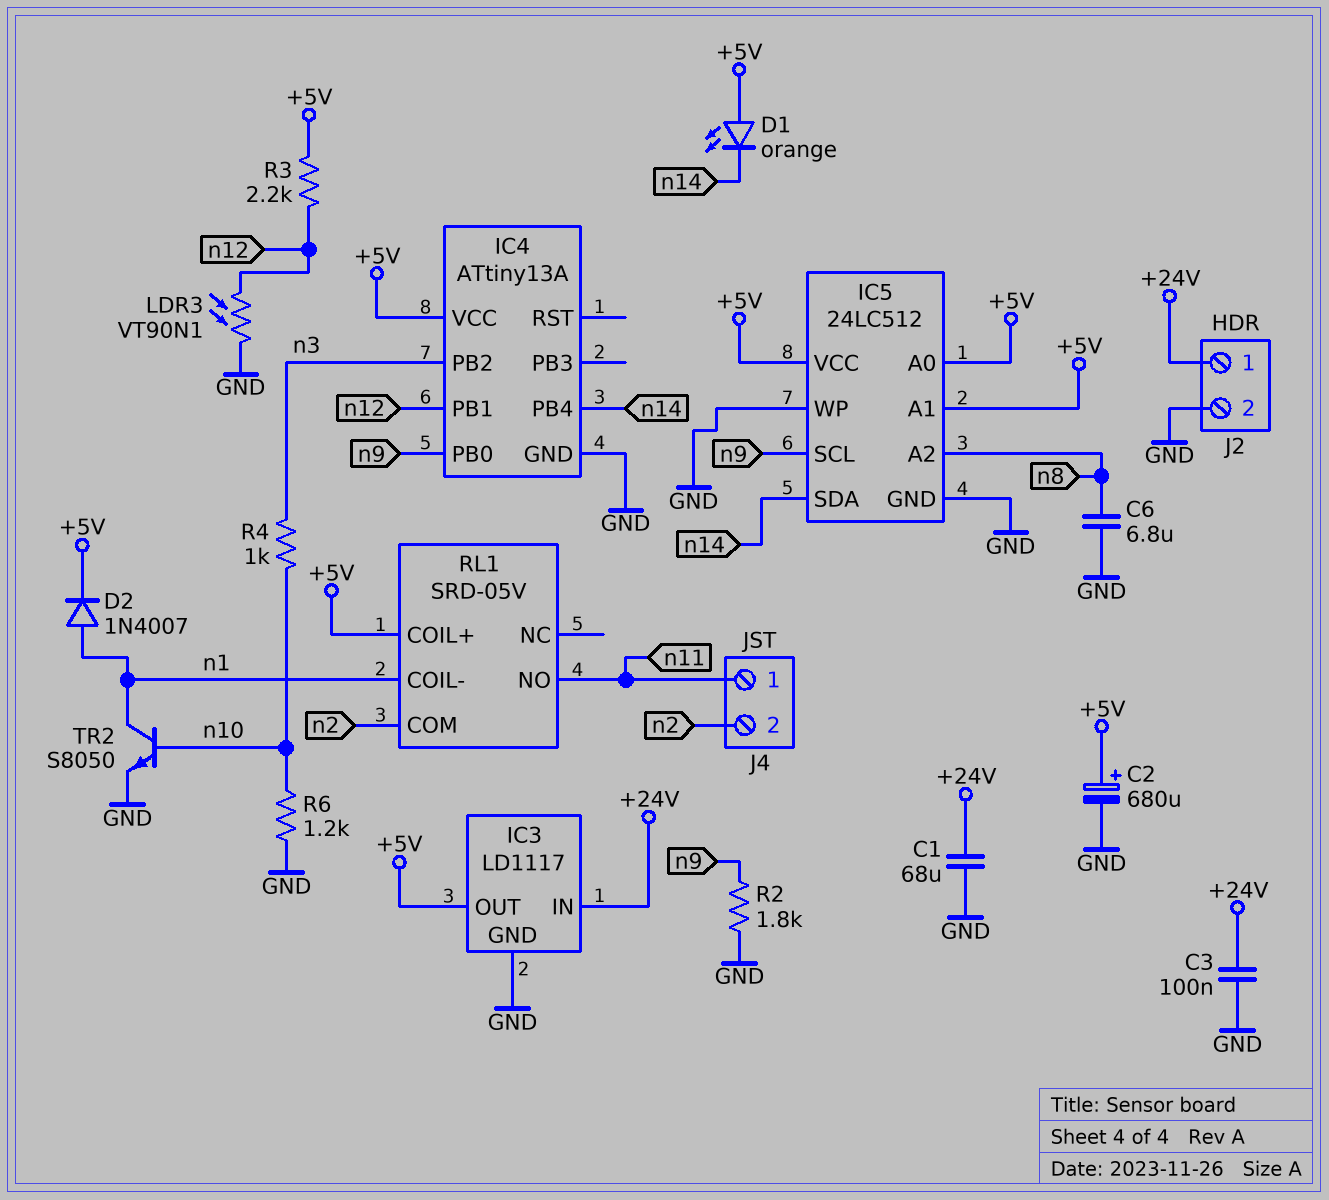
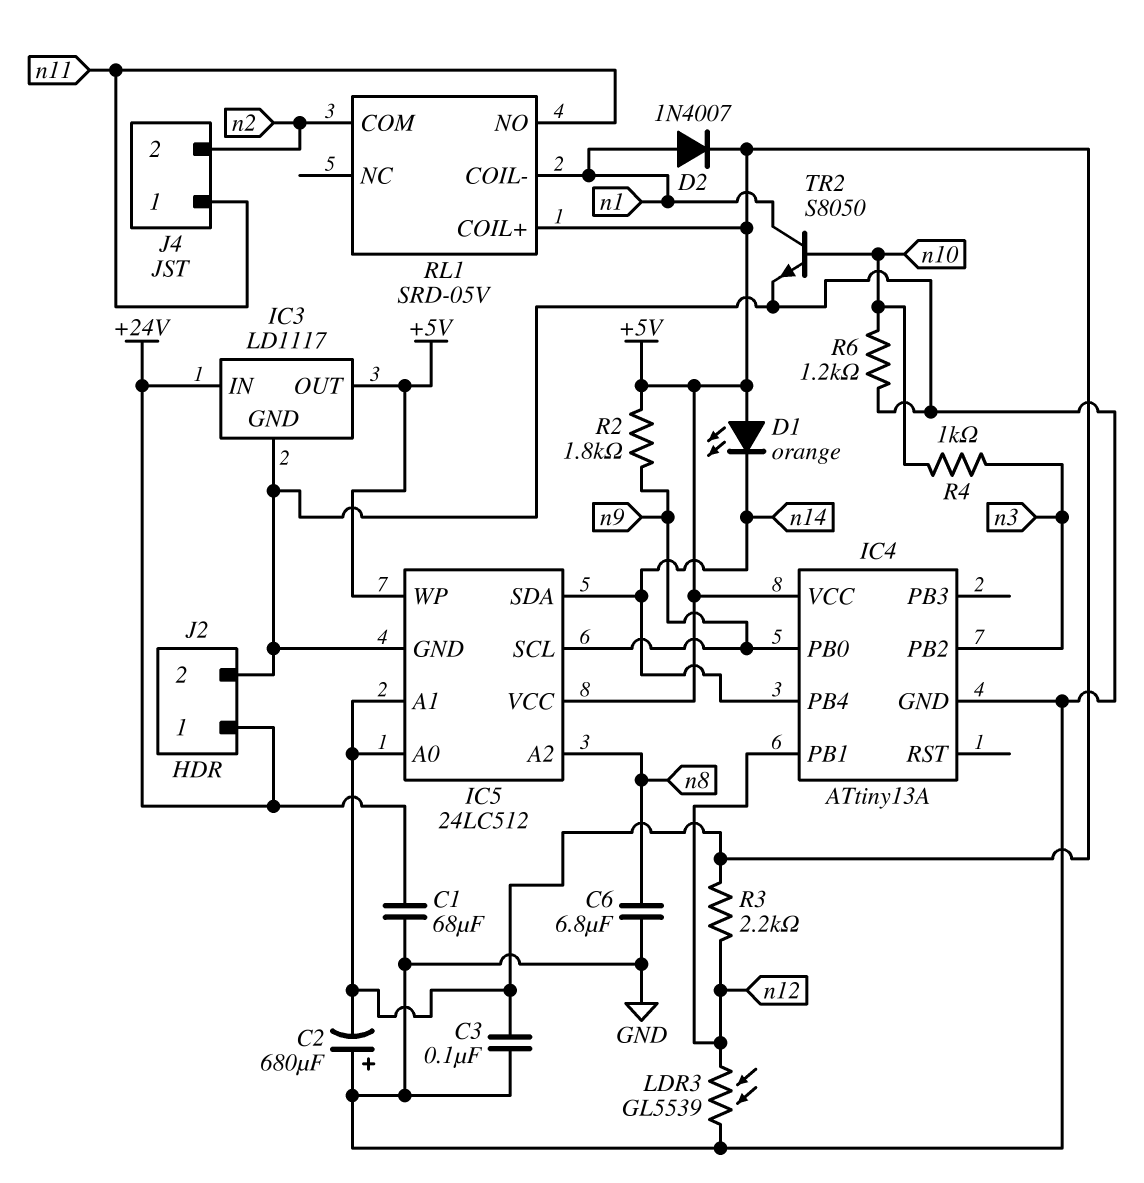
C2: 680uF (plus +5V, minus GND) -> 680uF (plus GND, minus +5V)
C3: 100nF (+24V, GND) -> 100nF (+5V, GND)
IC5 pin WP: GND -> +5V
LDR3: VT90N1 (GND, n12) -> GL5539 (GND, n12)
R2: 1.8k (GND, n9) -> 1.8k (+5V, n9)

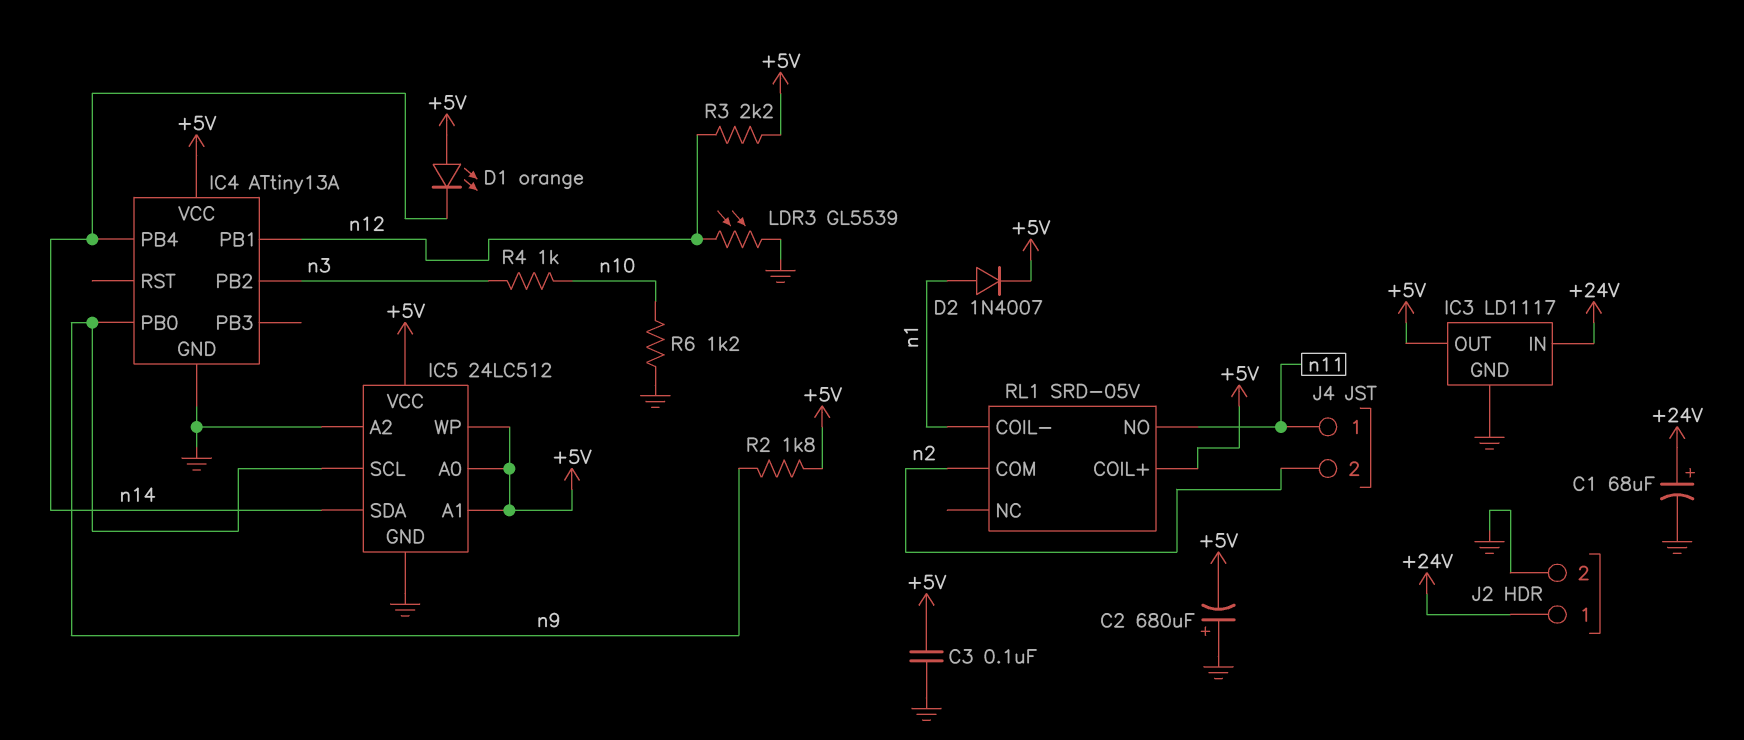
C1: 68uF (+24V, GND) -> 68uF (plus +24V, minus GND)
C6: 6.8uF (GND, n8) -> none
IC5 pin A2: n8 -> GND
TR2: NPN S8050 (B n10, C n1, E GND) -> none

